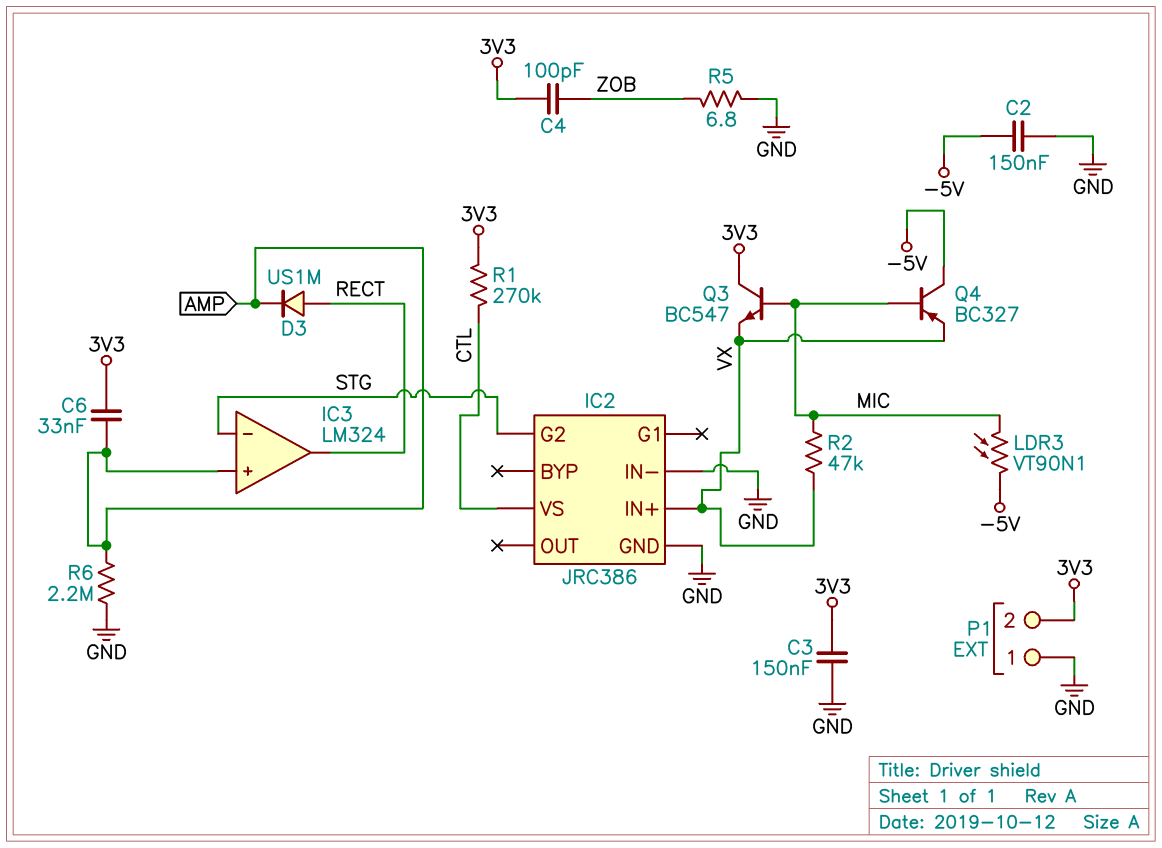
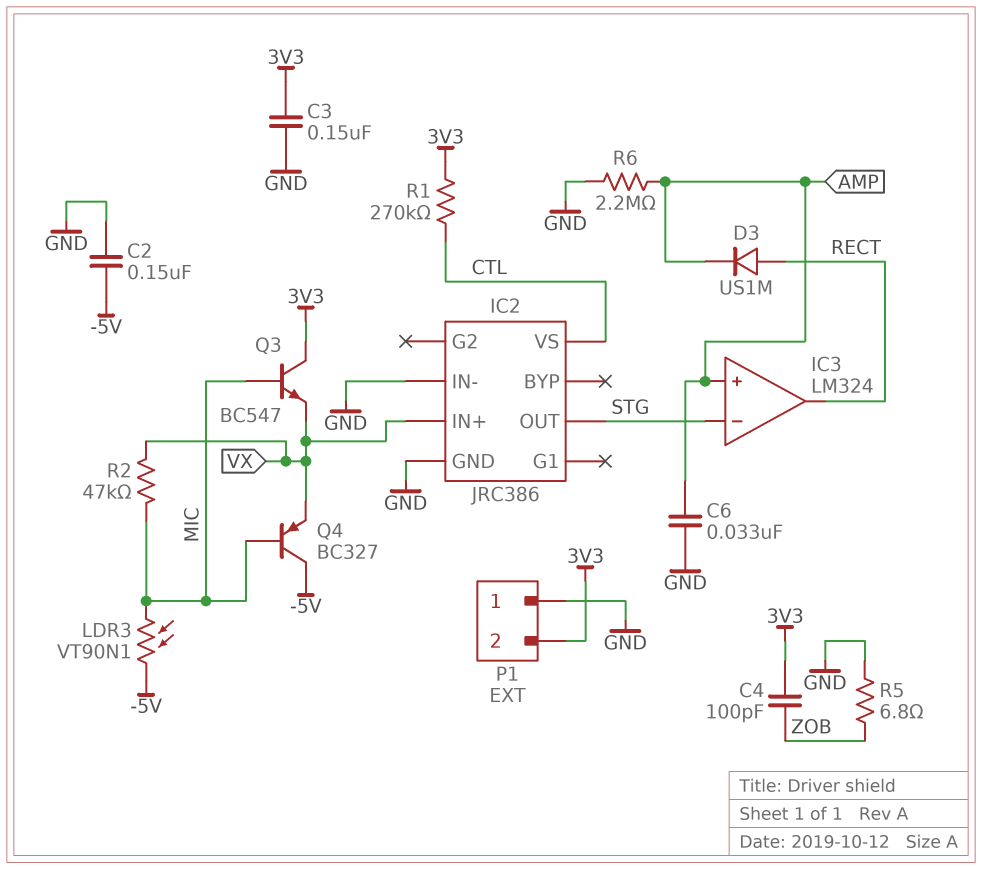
C6: 33nF (3V3, AMP) -> 33nF (AMP, GND)
IC2 pin G2: STG -> none
IC2 pin OUT: none -> STG

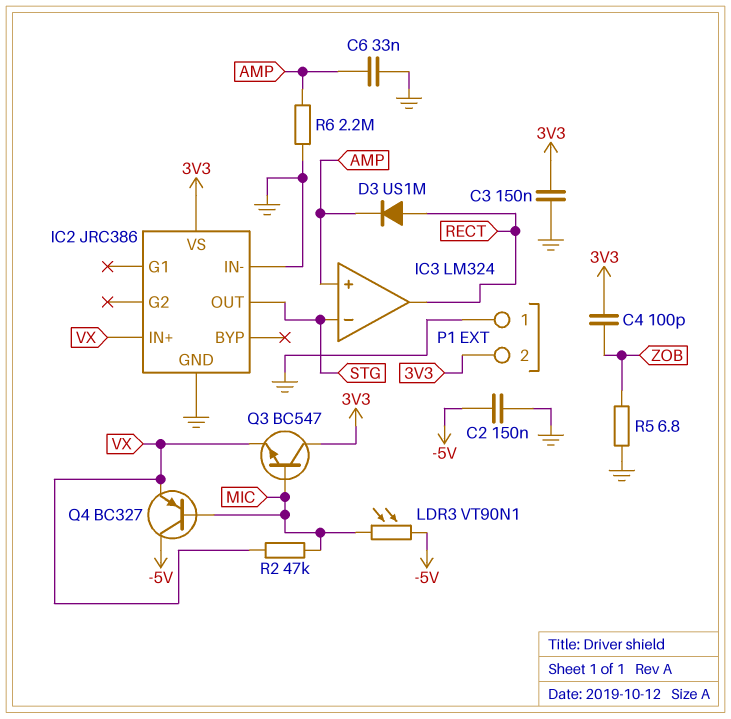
IC2 pin VS: CTL -> 3V3
R1: 270k (3V3, CTL) -> none

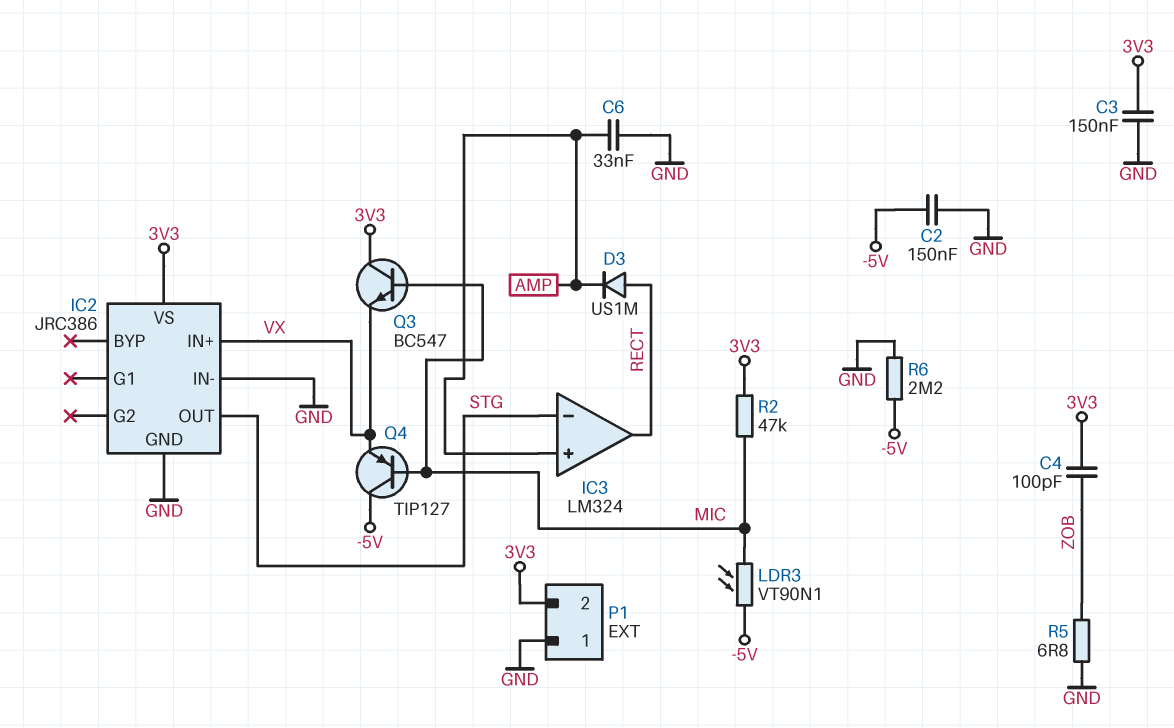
Q4: PNP BC327 (B MIC, C -5V, E VX) -> PNP TIP127 (B MIC, C -5V, E VX)
R2: 47k (MIC, VX) -> 47k (3V3, MIC)
R6: 2.2M (AMP, GND) -> 2.2M (-5V, GND)

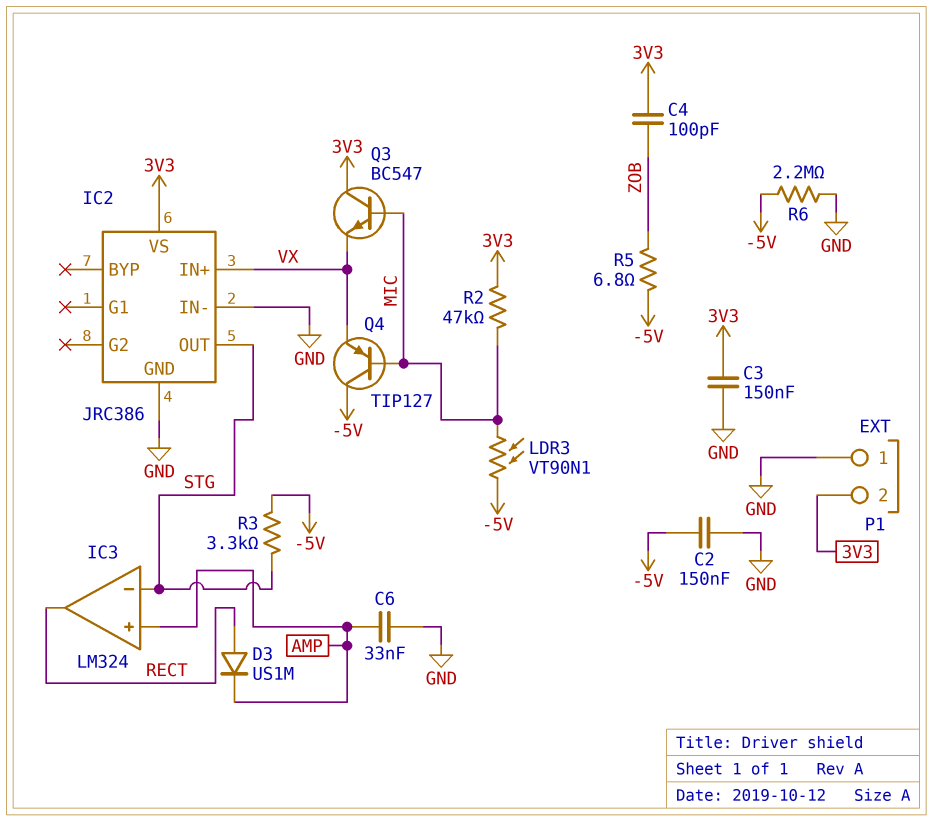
R3: none -> 3.3k (-5V, STG)
R5: 6.8 (GND, ZOB) -> 6.8 (-5V, ZOB)

